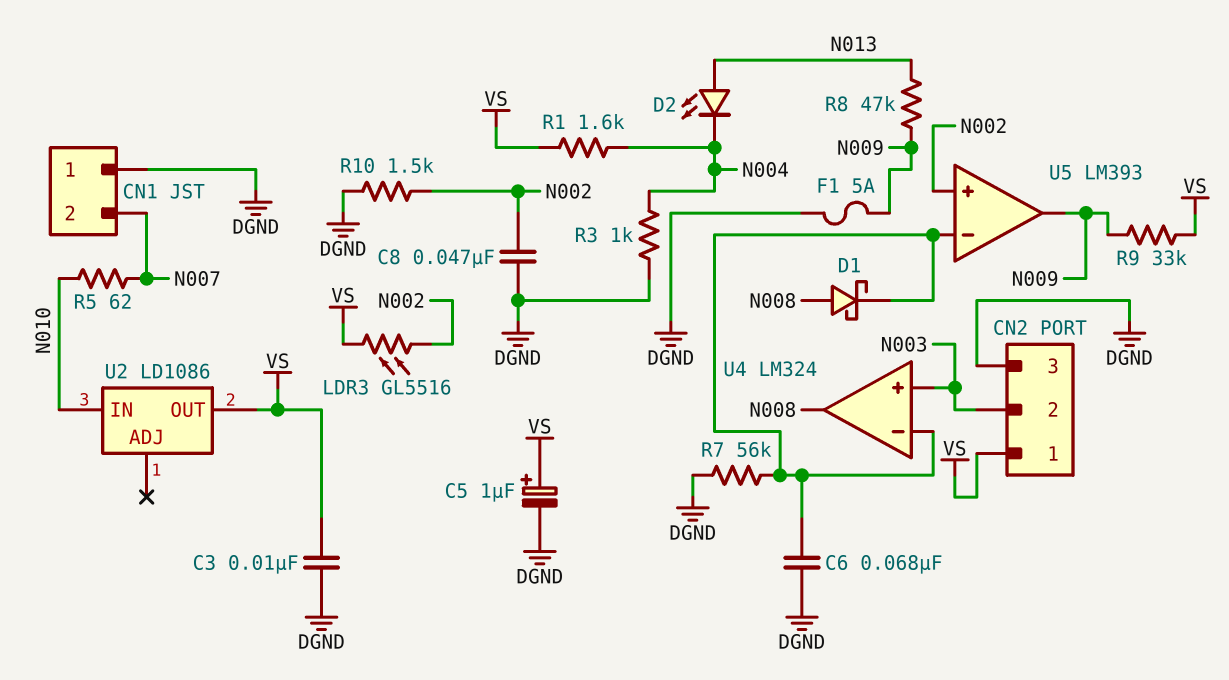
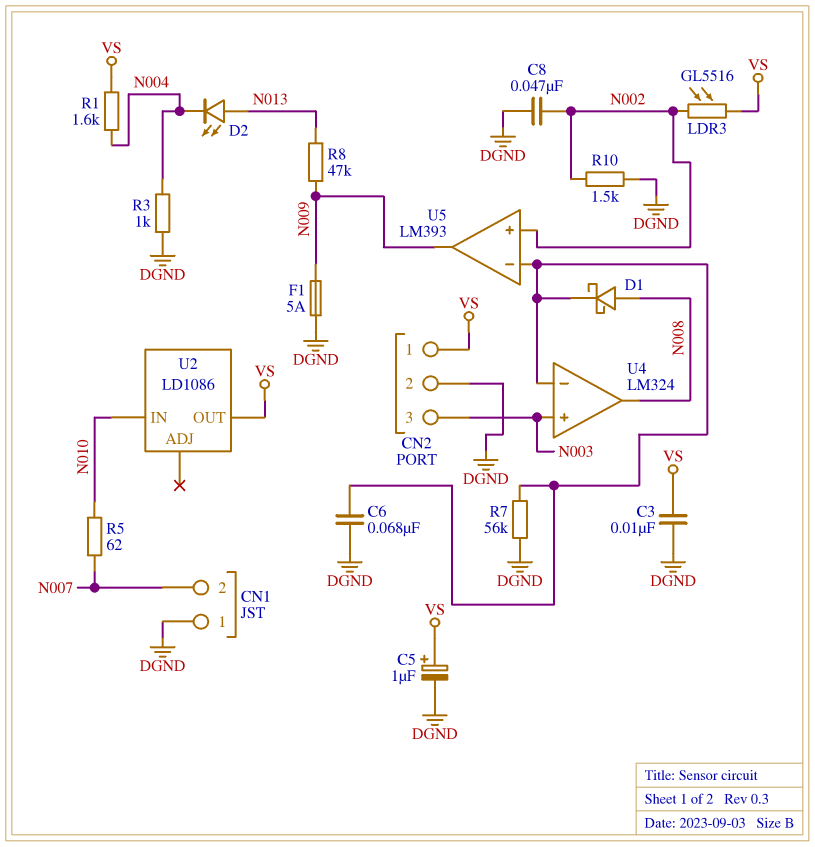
CN2 pin 2: N003 -> DGND
CN2 pin 3: DGND -> N003
R9: 33k (N009, VS) -> none

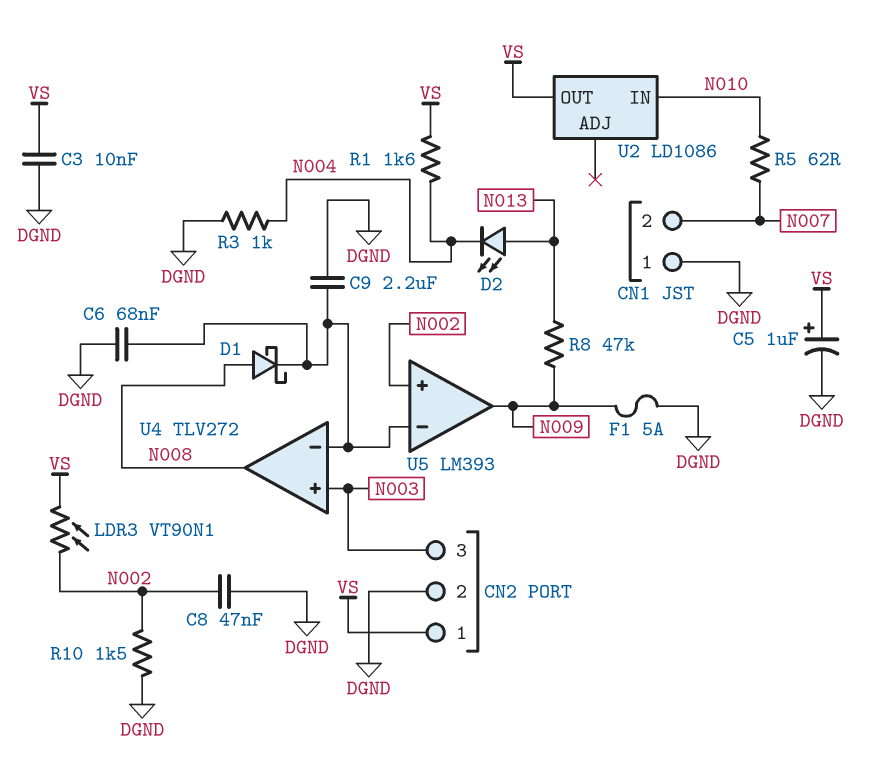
C9: none -> 2.2uF (DGND, U4/in-)
LDR3: GL5516 (N002, VS) -> VT90N1 (N002, VS)
R7: 56k (DGND, U4/in-) -> none
U4: LM324 -> TLV272

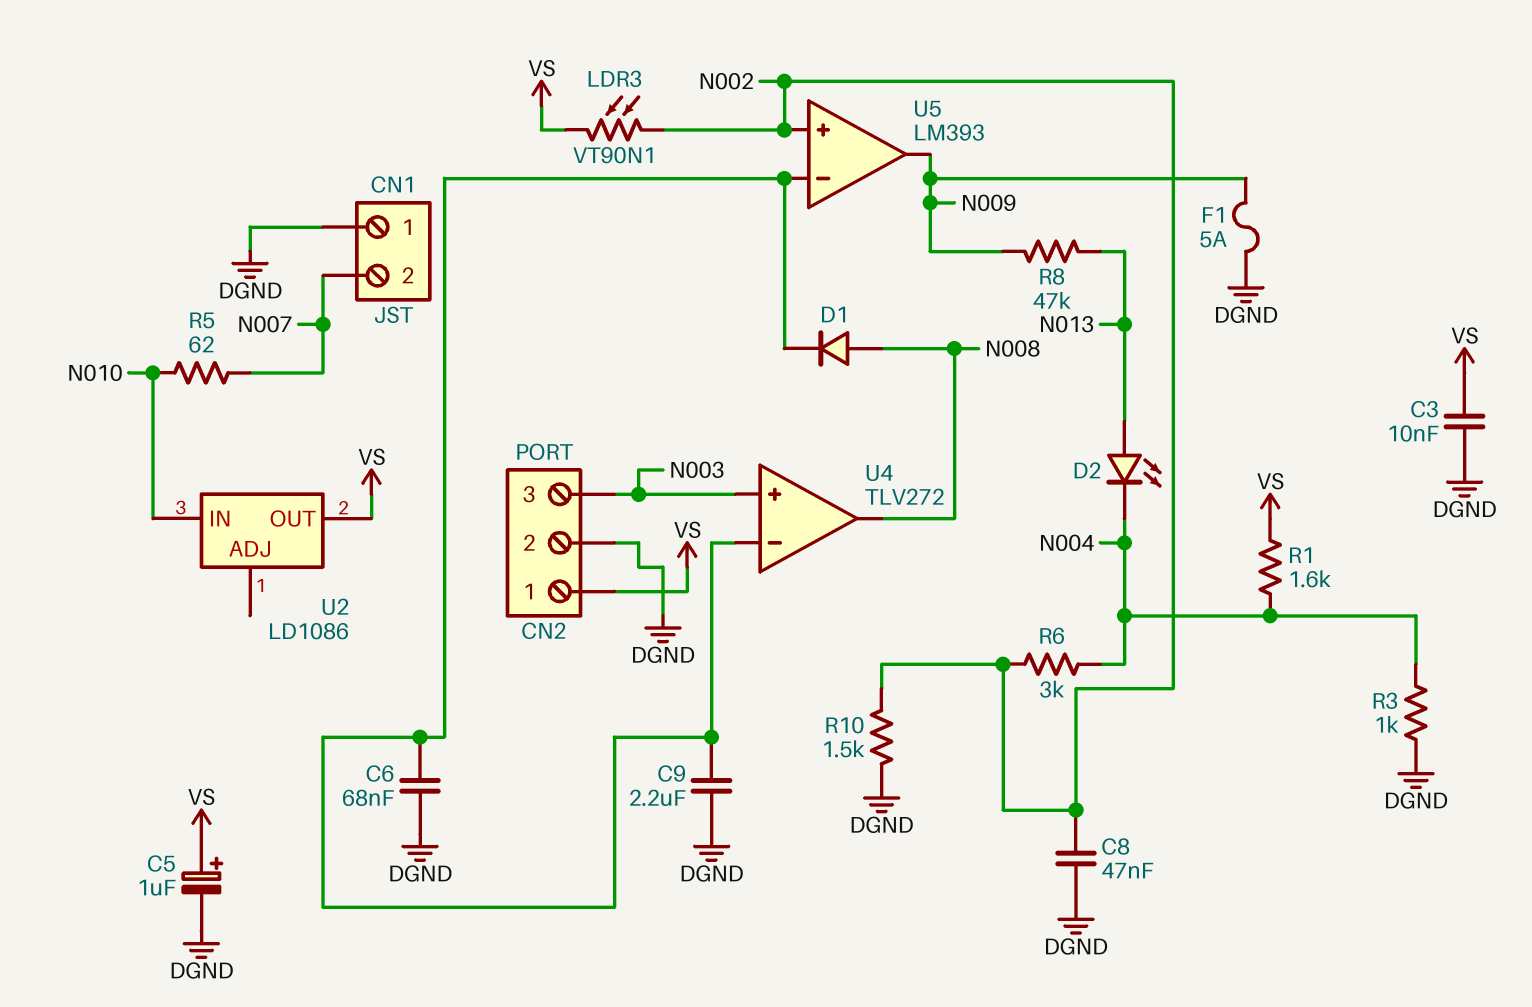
D1: schottky (A N008, K U4/in-) -> diode (A N008, K U4/in-)
R6: none -> 3k (N002, N004)

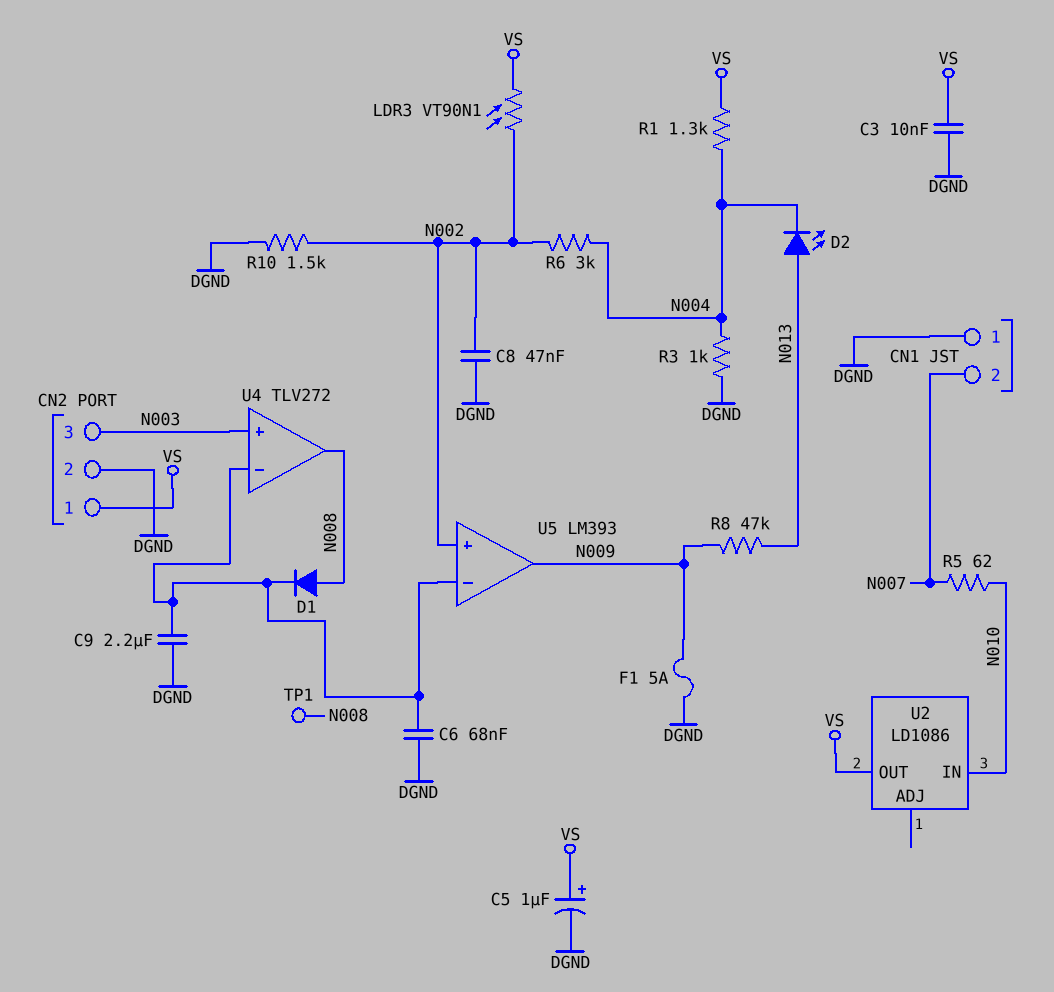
R1: 1.6k (N004, VS) -> 1.3k (N004, VS)
TP1: none -> test point (N008)

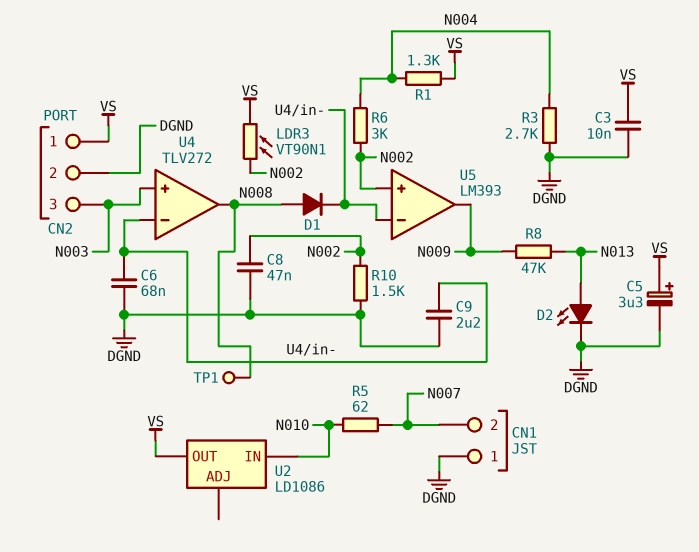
C5: 1uF (plus VS, minus DGND) -> 3.3uF (plus VS, minus DGND)
D2: LED (A N013, K N004) -> LED (A N013, K DGND)
F1: 5A (DGND, N009) -> none
R3: 1k (DGND, N004) -> 2.7k (DGND, N004)

